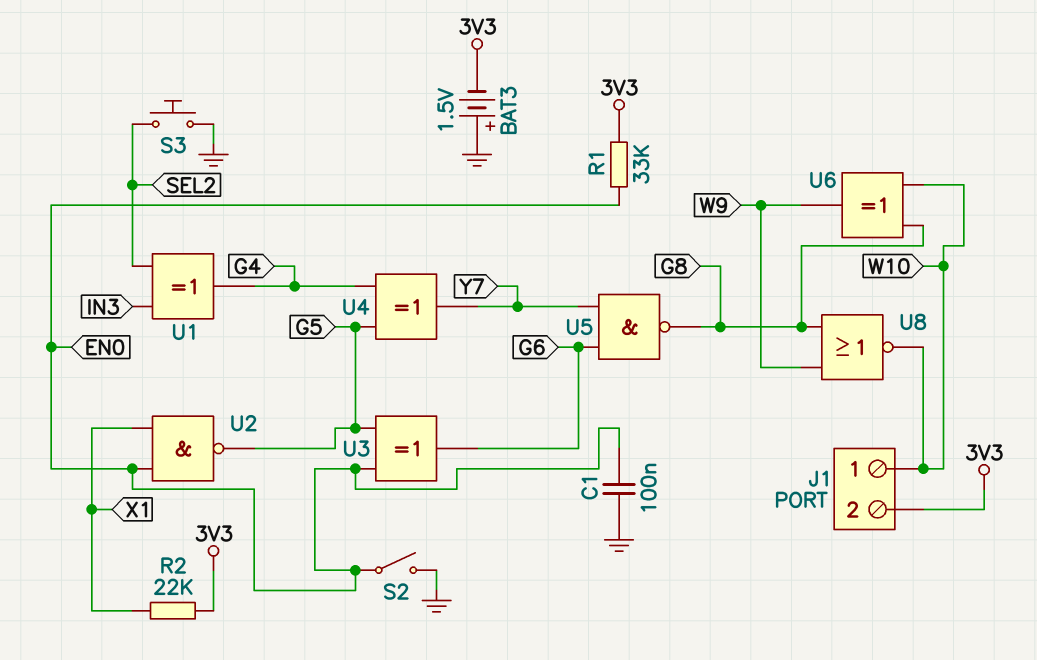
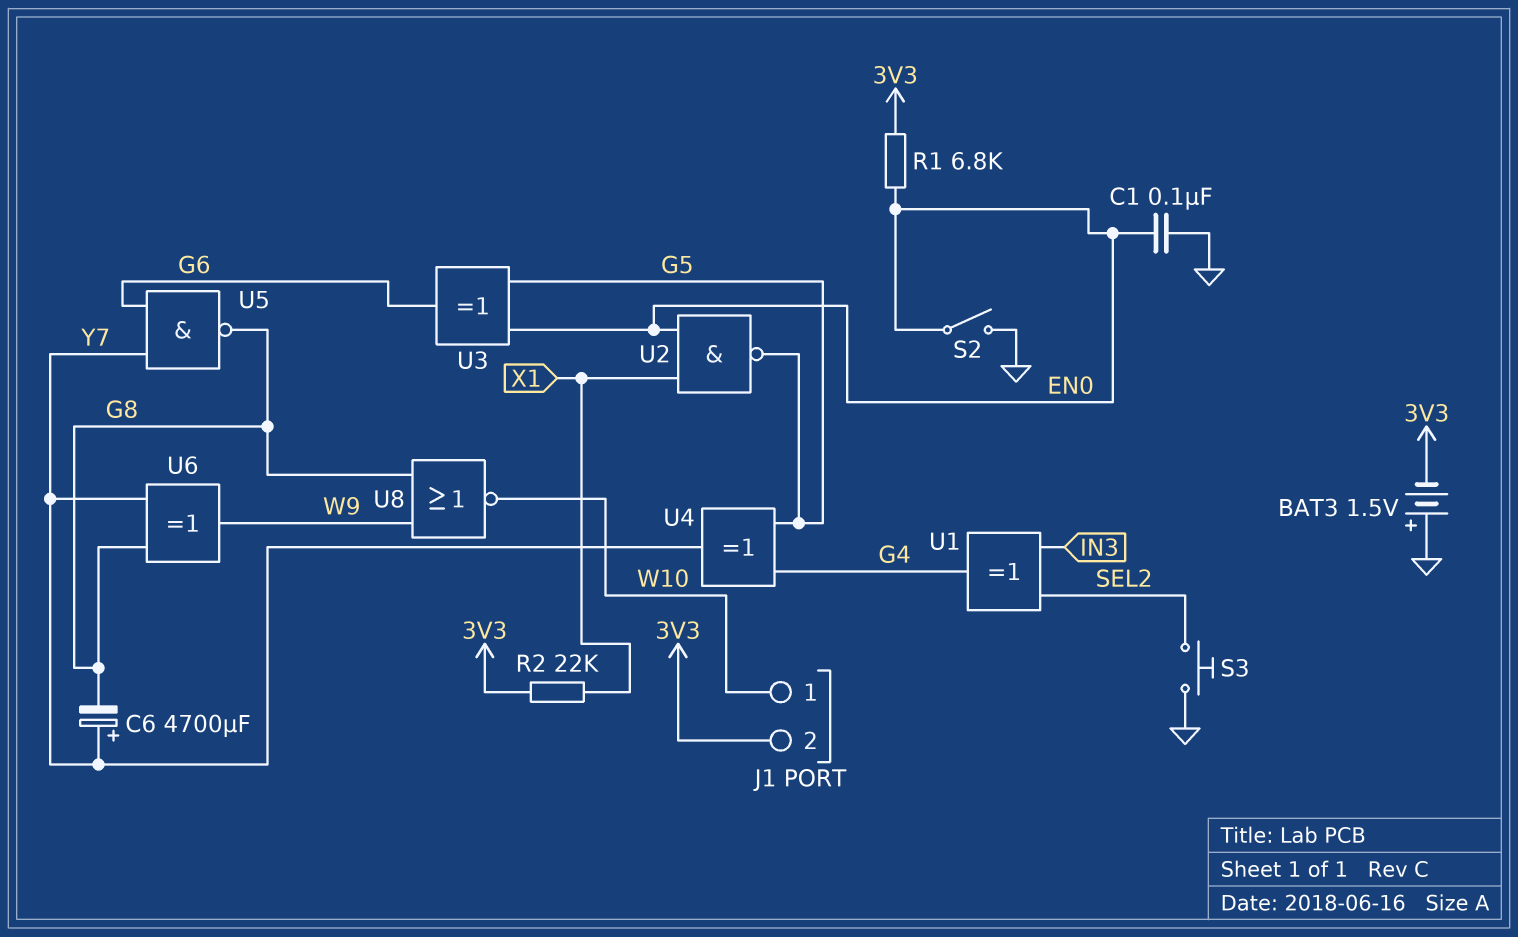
C6: none -> 4700uF (plus Y7, minus G8)
R1: 33k (3V3, EN0) -> 6.8k (3V3, EN0)
U6: XOR (in G8, in W10, out W9) -> XOR (in G8, in Y7, out W9)

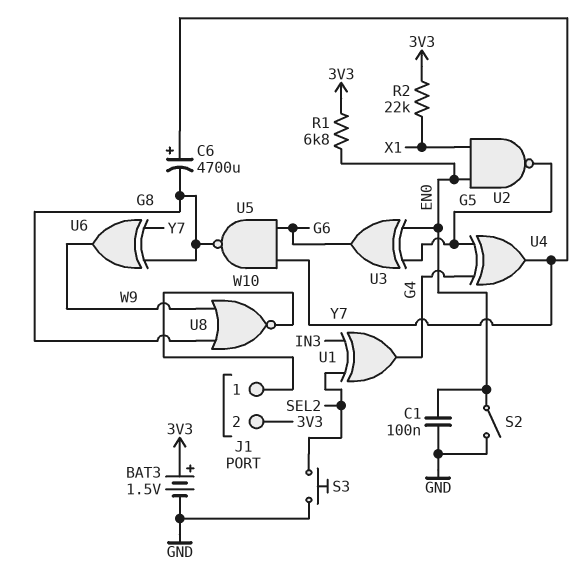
BAT3: 1.5V (plus GND, minus 3V3) -> 1.5V (plus 3V3, minus GND)

